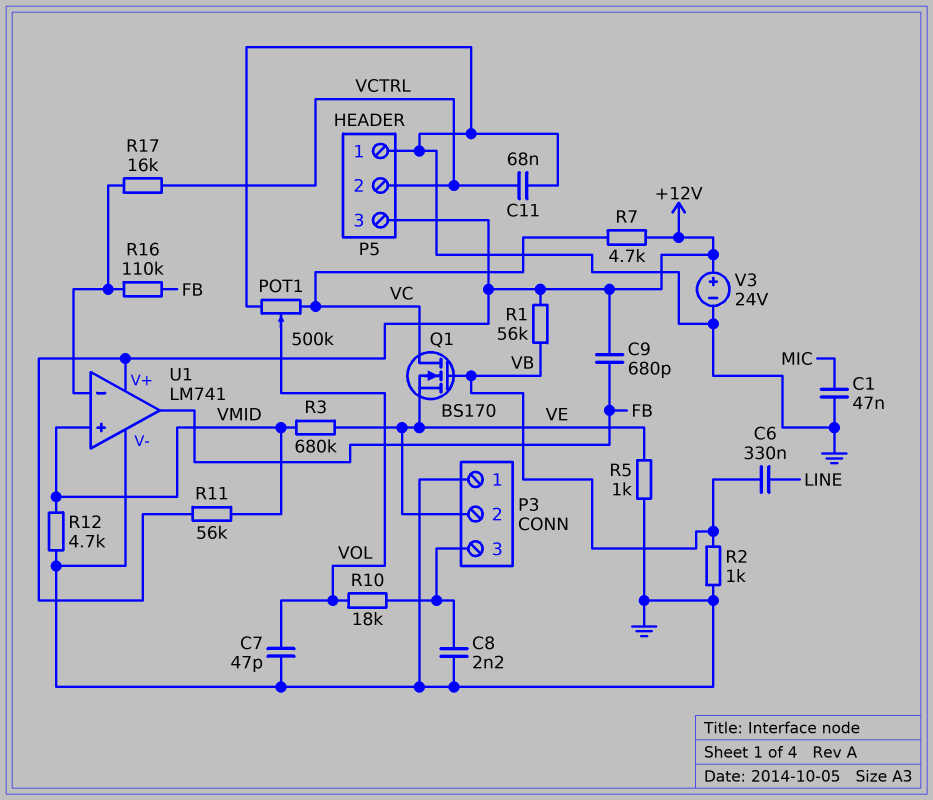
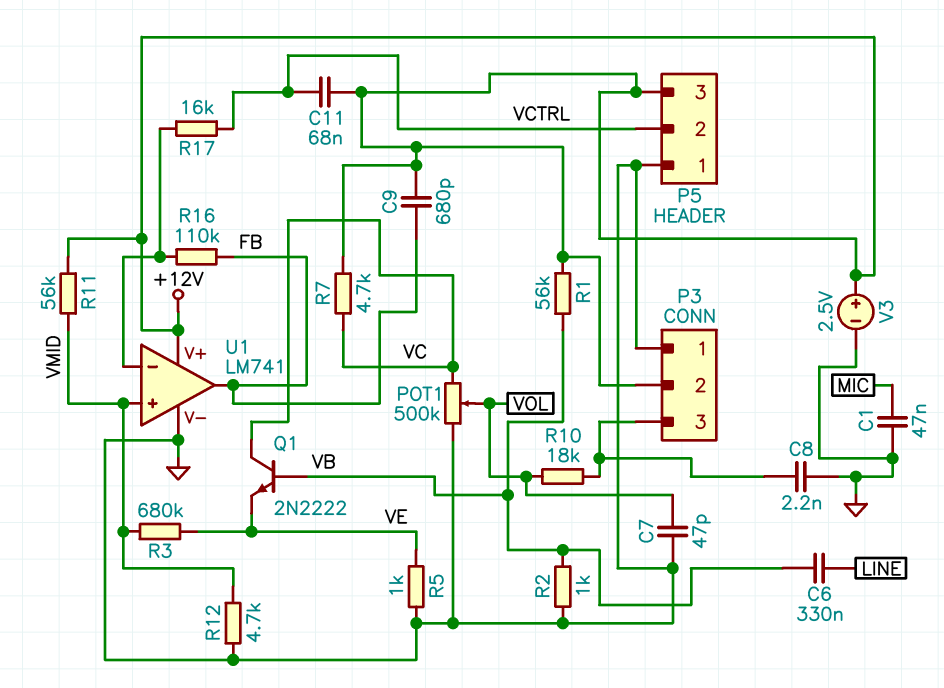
C11: 68nF (GND, VCTRL) -> 68nF (+12V, VCTRL)
P3 pin 2: VE -> +12V
Q1: NMOS BS170 (G VB, D VC, S VE) -> NPN 2N2222 (B VB, C VC, E VE)
V3: 24V (plus +12V, minus GND) -> 2.5V (plus +12V, minus GND)

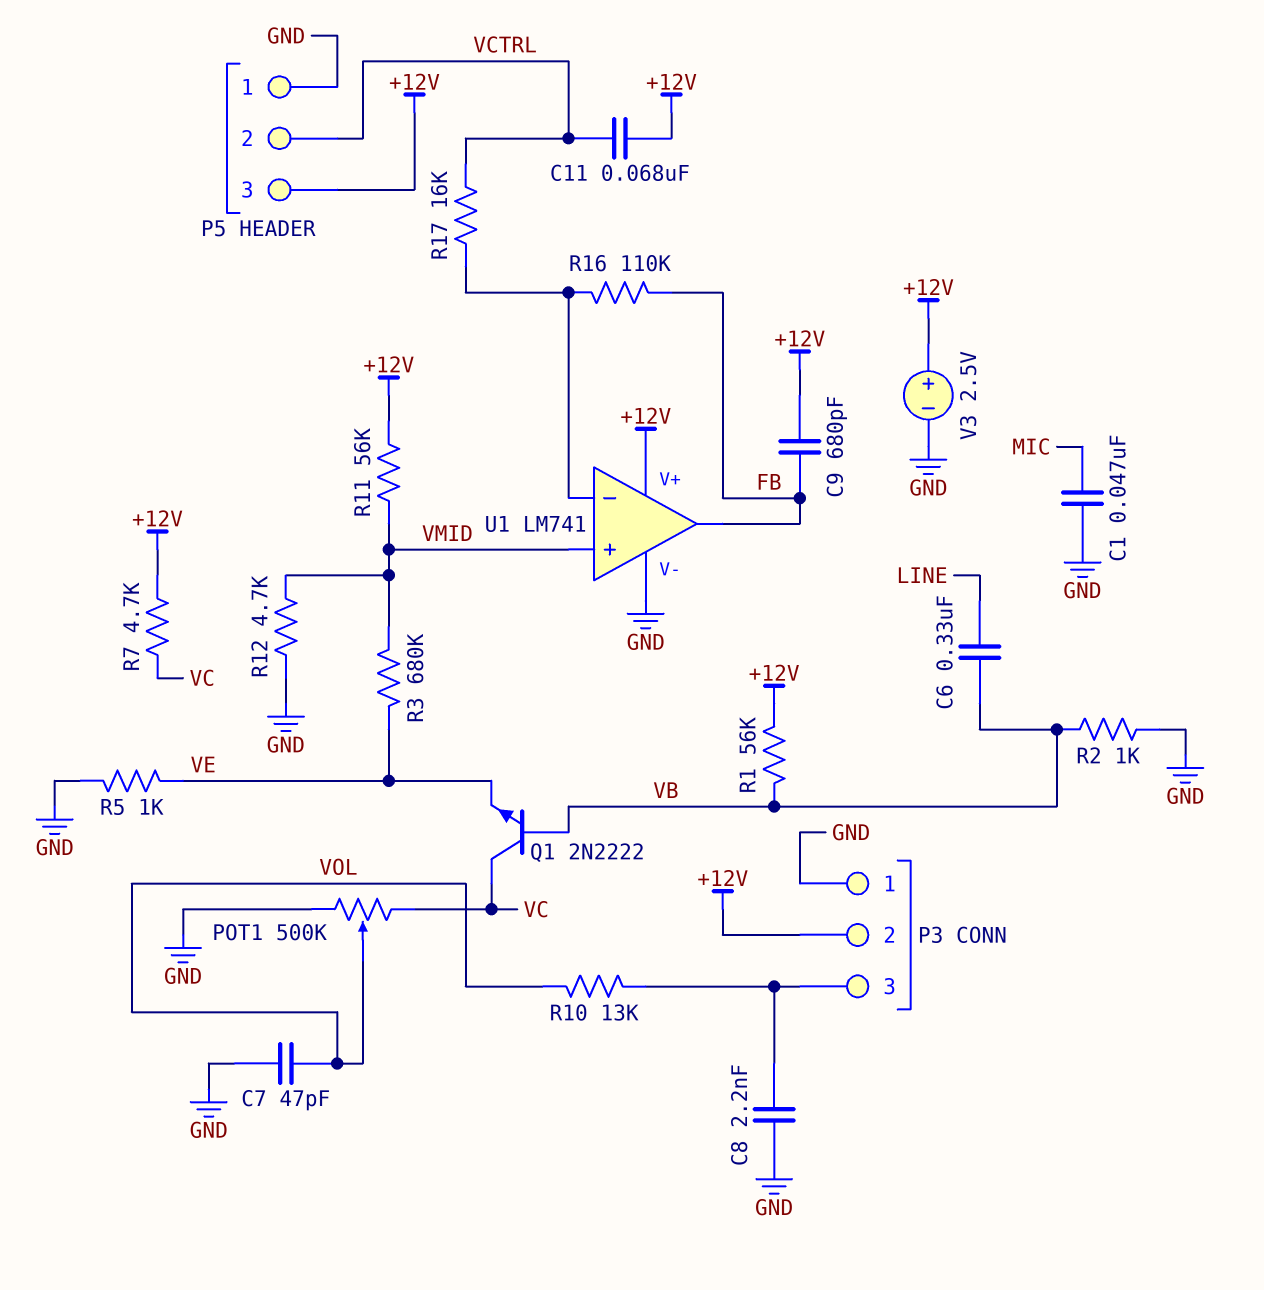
R10: 18k (P3/3, VOL) -> 13k (P3/3, VOL)

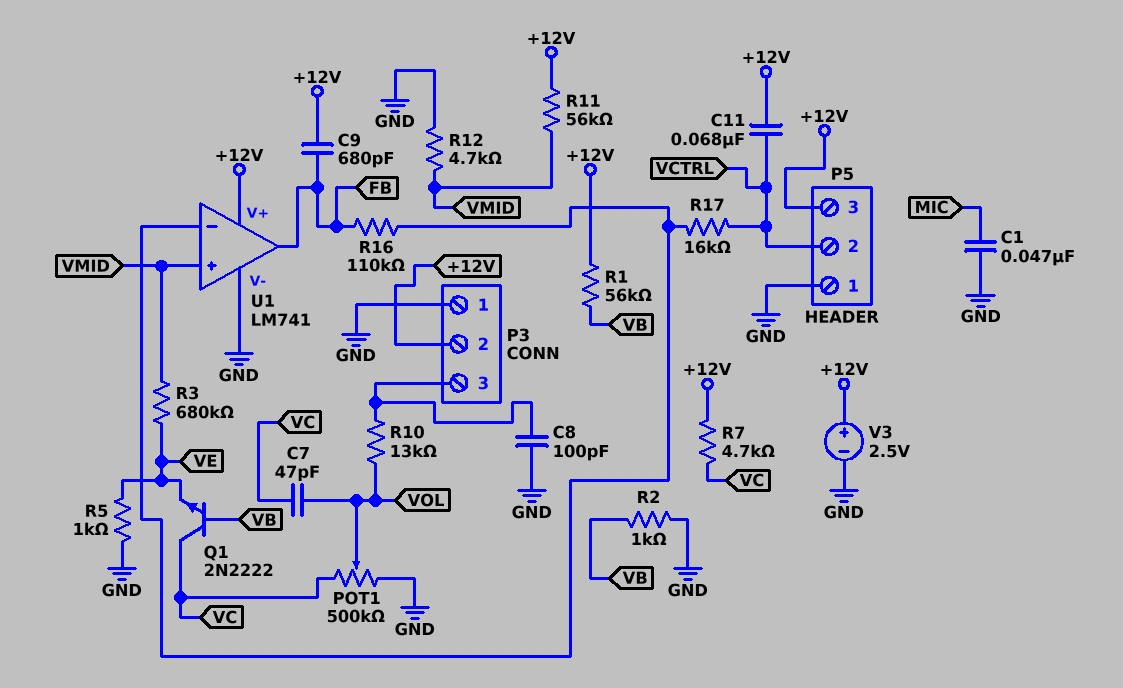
C6: 330nF (LINE, VB) -> none
C7: 47pF (GND, VOL) -> 47pF (VC, VOL)
C8: 2.2nF (GND, P3/3) -> 100pF (GND, P3/3)

